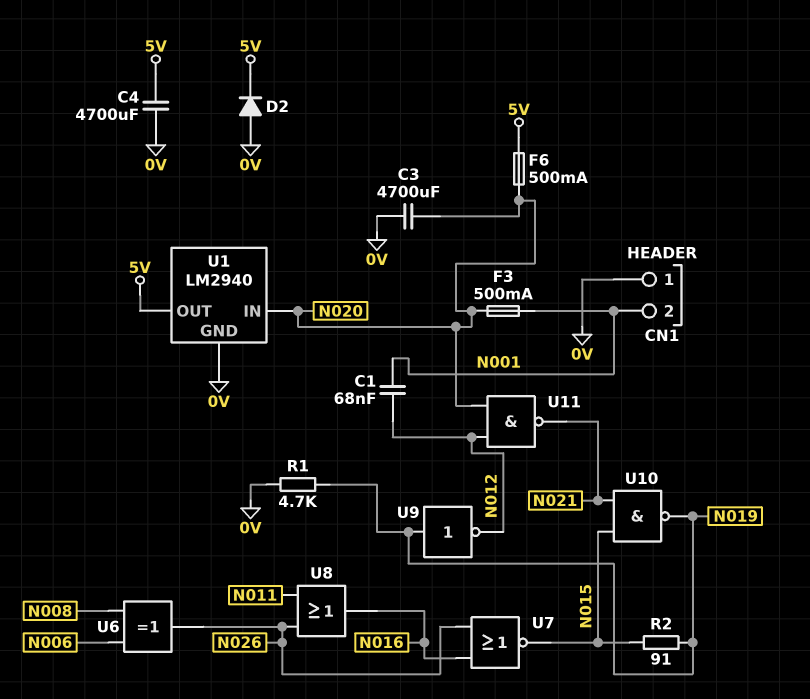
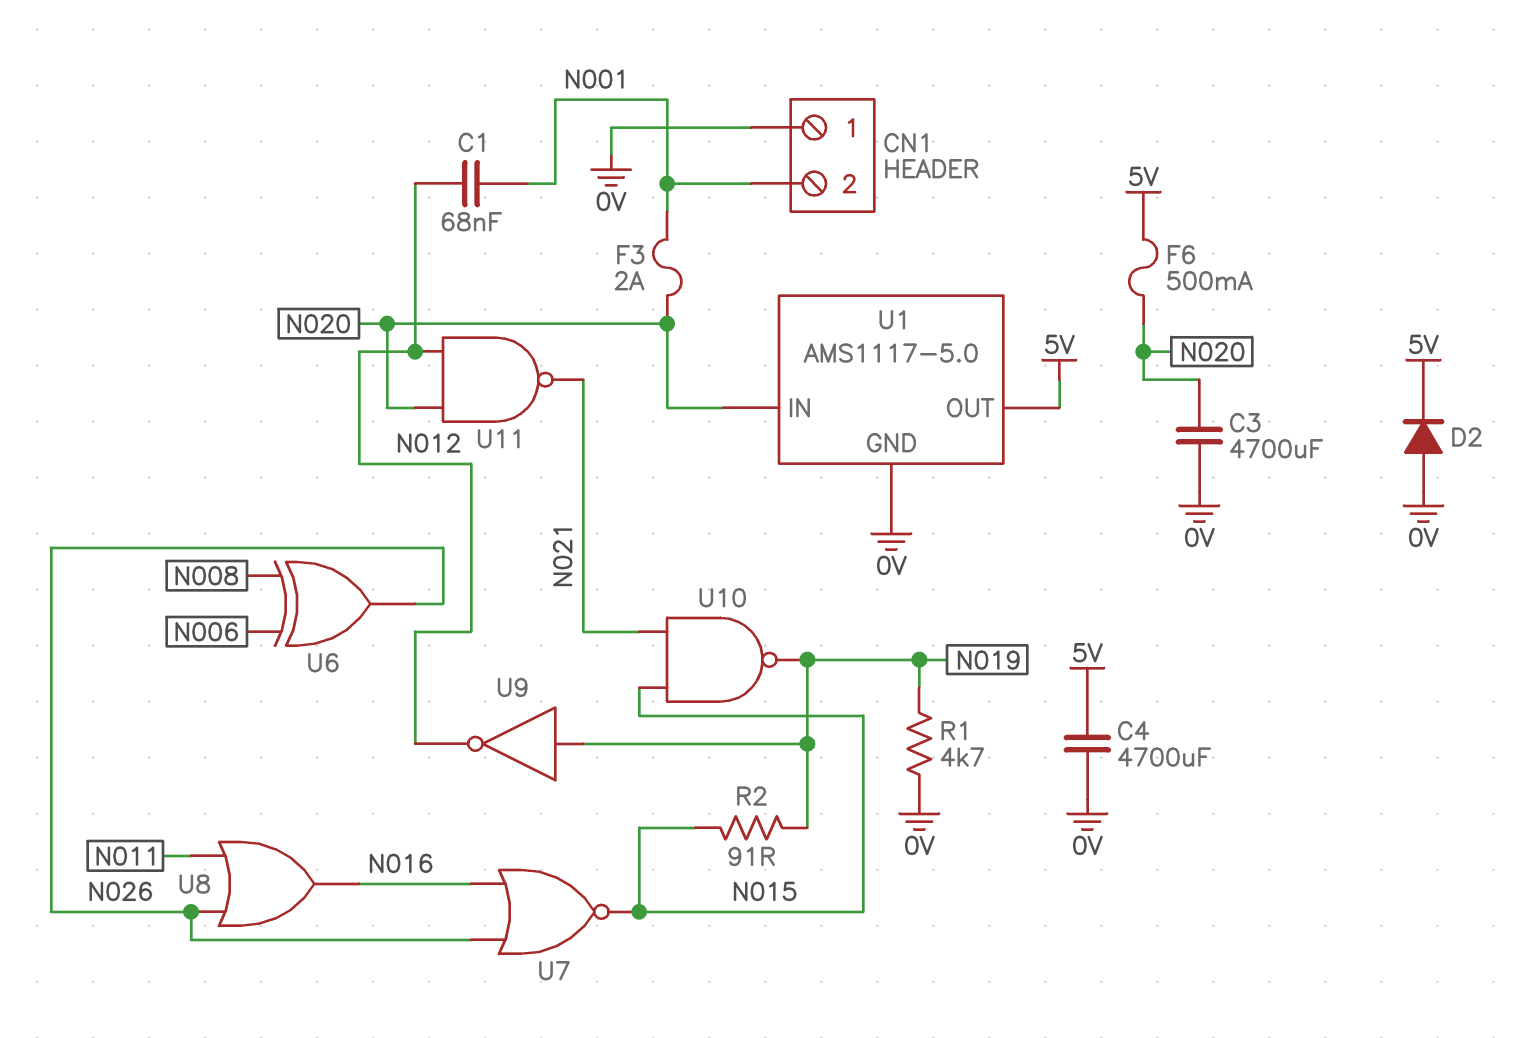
F3: 500mA (N001, N020) -> 2A (N001, N020)
U1: LM2940 -> AMS1117-5.0

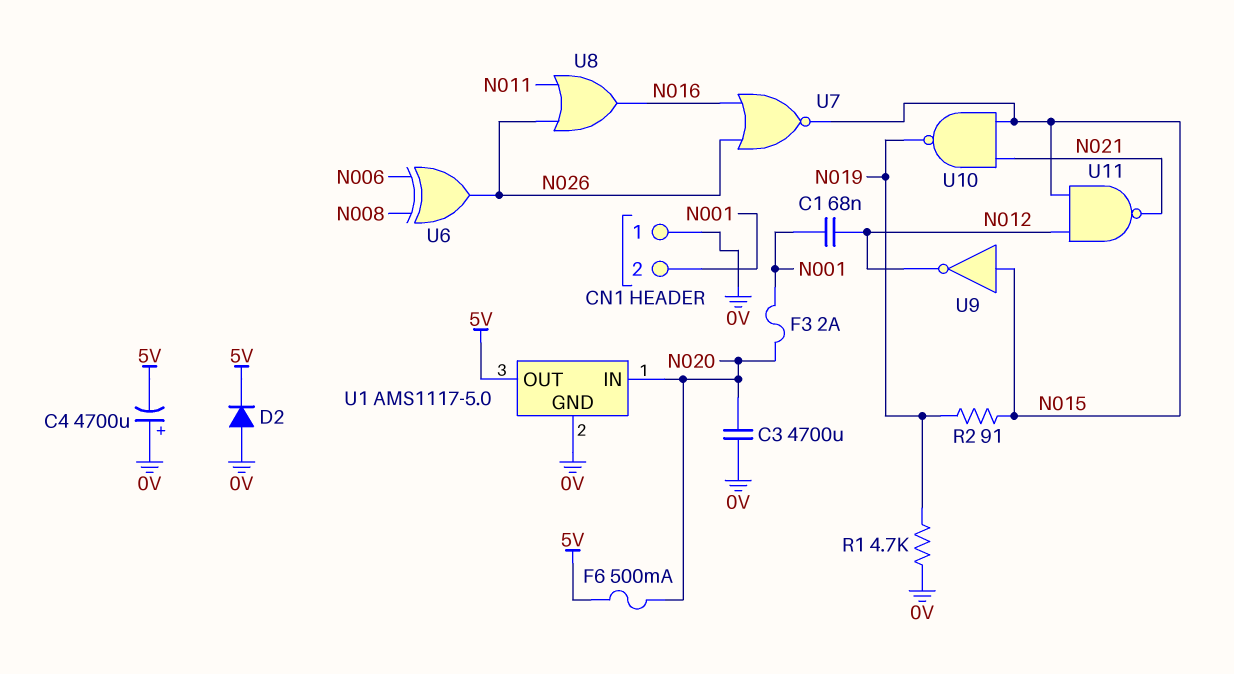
C4: 4700uF (0V, 5V) -> 4700uF (plus 0V, minus 5V)
U9: NOT (in N019, out N012) -> NOT (in N015, out N012)
U11: NAND (in N012, in N020, out N021) -> NAND (in N012, in N015, out N021)

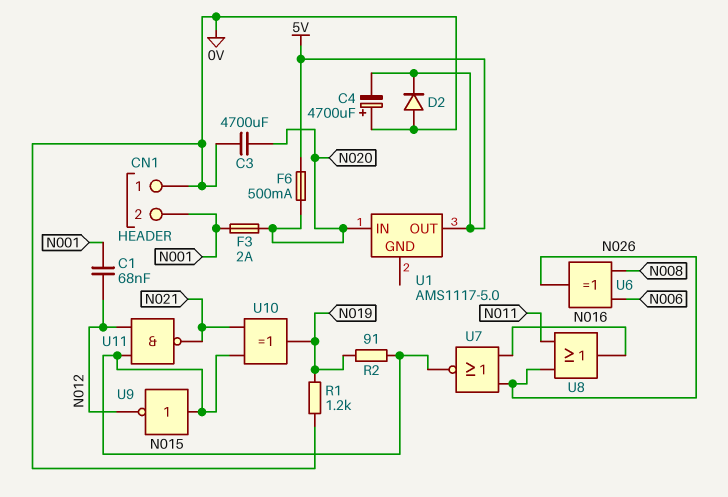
R1: 4.7k (0V, N019) -> 1.2k (0V, N019)
U1 pin GND: 0V -> none
U10: NAND (in N015, in N021, out N019) -> XOR (in N015, in N021, out N019)

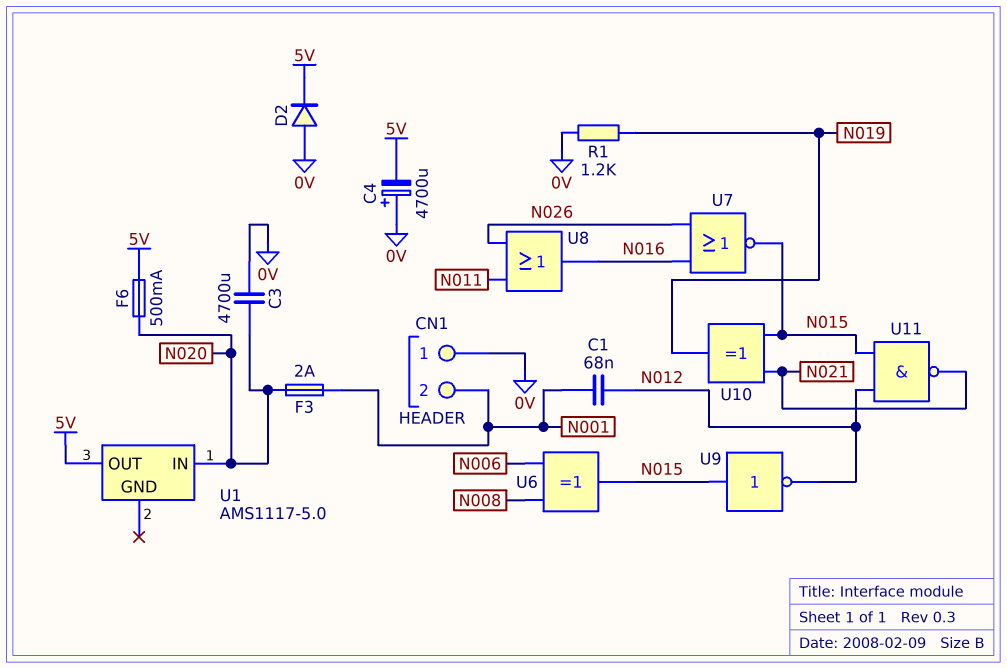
R2: 91 (N015, N019) -> none
U6: XOR (in N006, in N008, out N026) -> XOR (in N006, in N008, out N015)

